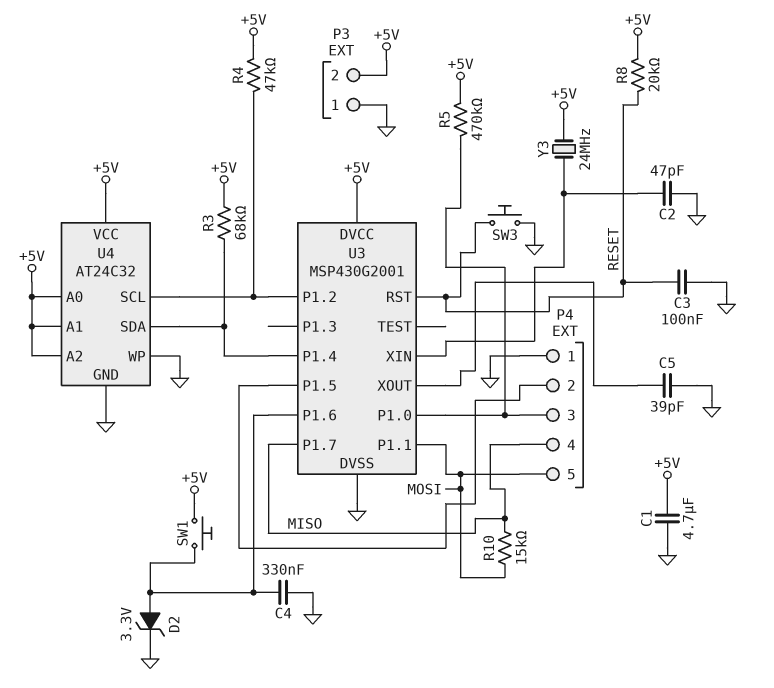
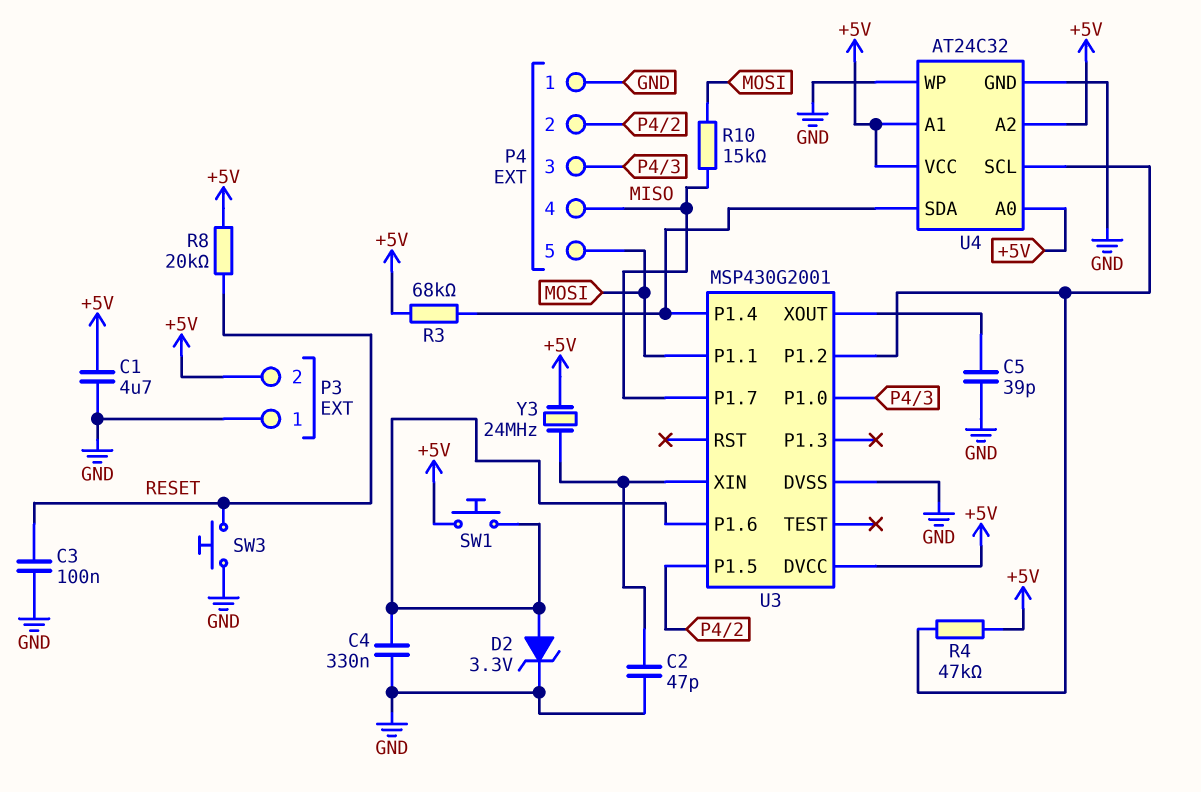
R5: 470k (+5V, P4/3) -> none
U3 pin RST: RESET -> none

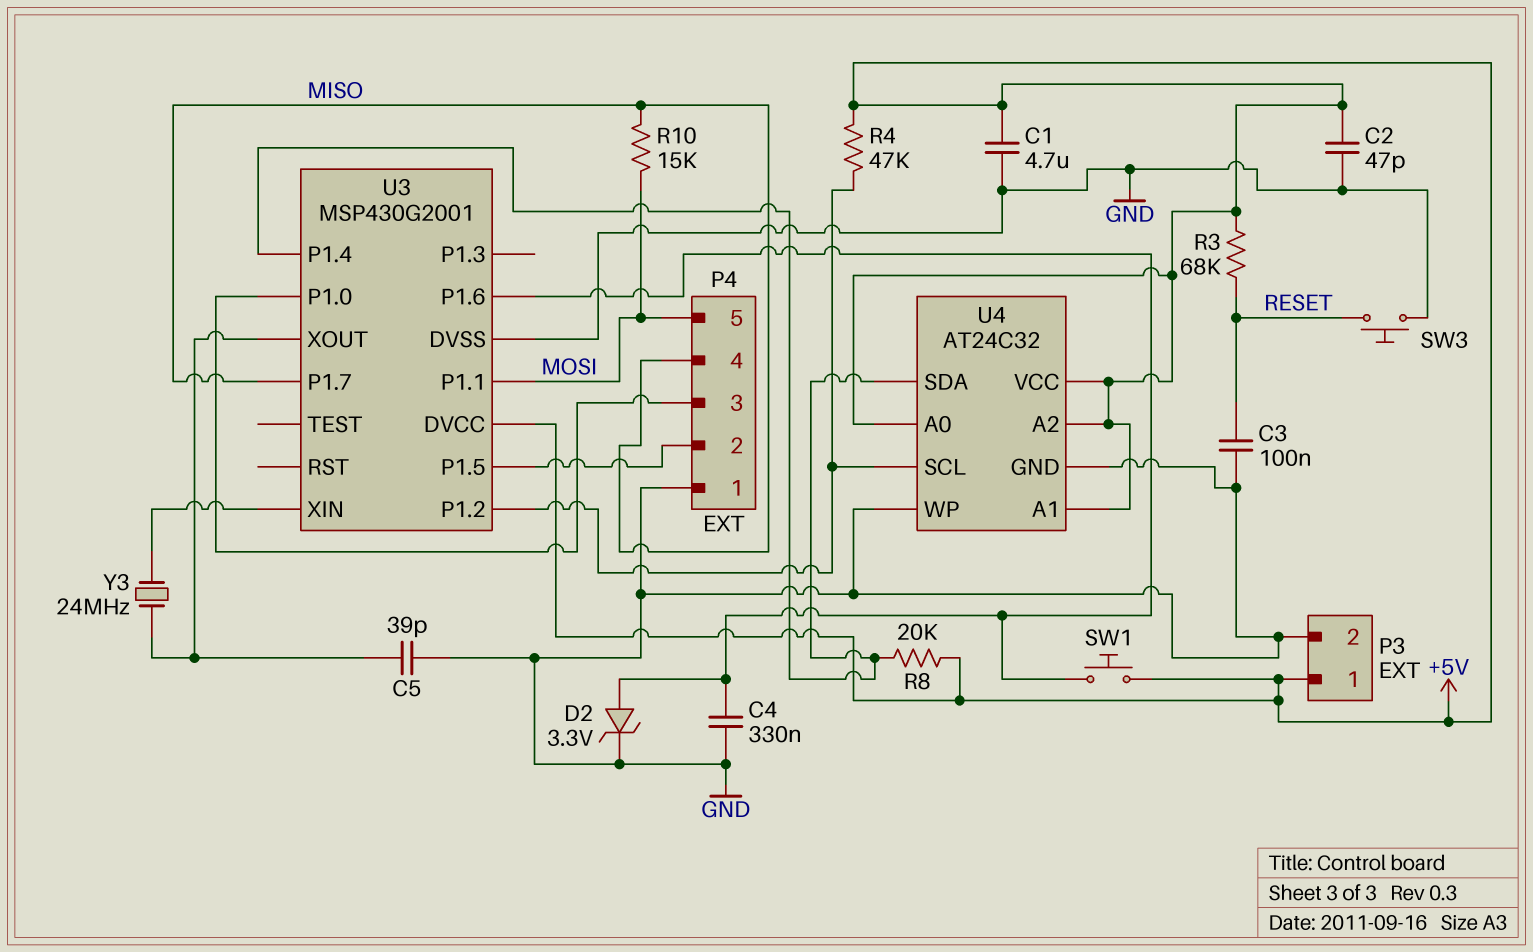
C2: 47pF (GND, U3/XIN) -> 47pF (+5V, GND)
P3 pin 1: GND -> +5V
P3 pin 2: +5V -> GND
R3: 68k (+5V, U3/P1.4) -> 68k (+5V, RESET)
R8: 20k (+5V, RESET) -> 20k (+5V, U3/P1.4)
Y3: 24MHz (+5V, U3/XIN) -> 24MHz (U3/XIN, U3/XOUT)

